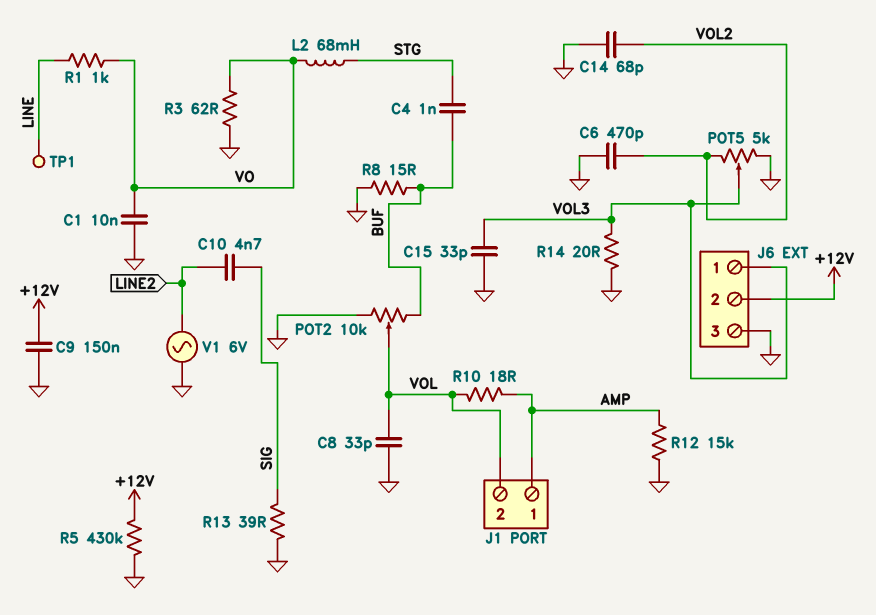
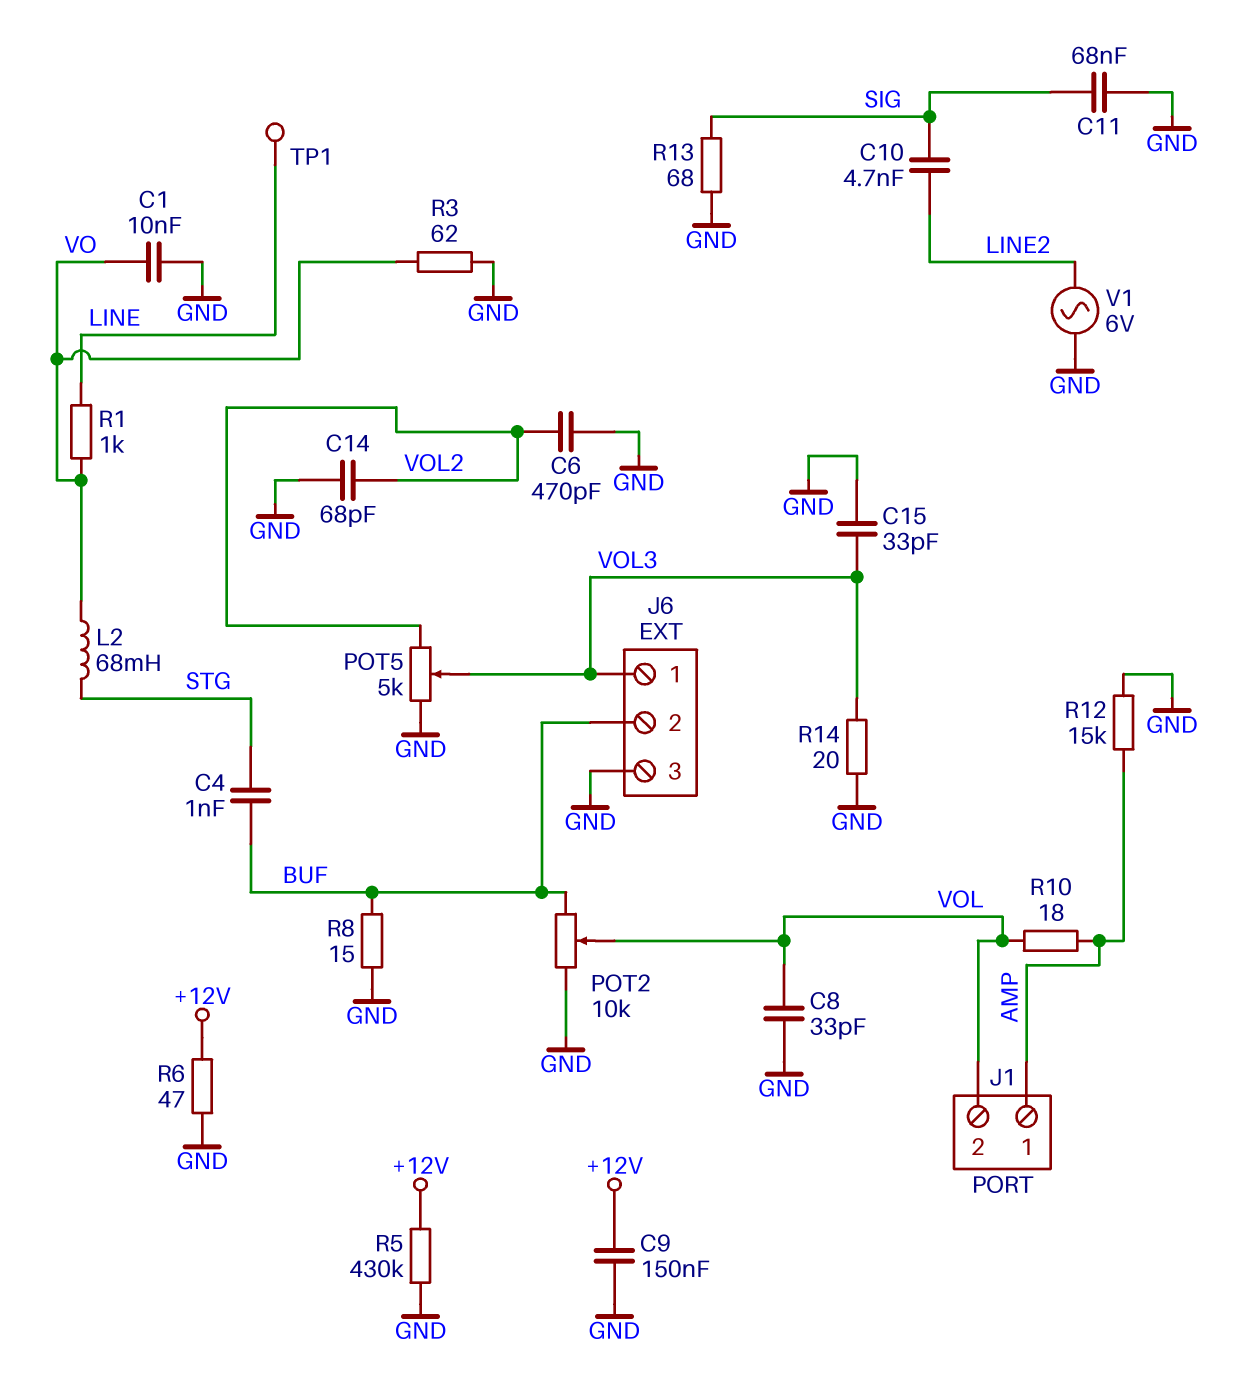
C11: none -> 68nF (GND, SIG)
J6 pin 2: +12V -> BUF
R6: none -> 47 (+12V, GND)
R13: 39 (GND, SIG) -> 68 (GND, SIG)

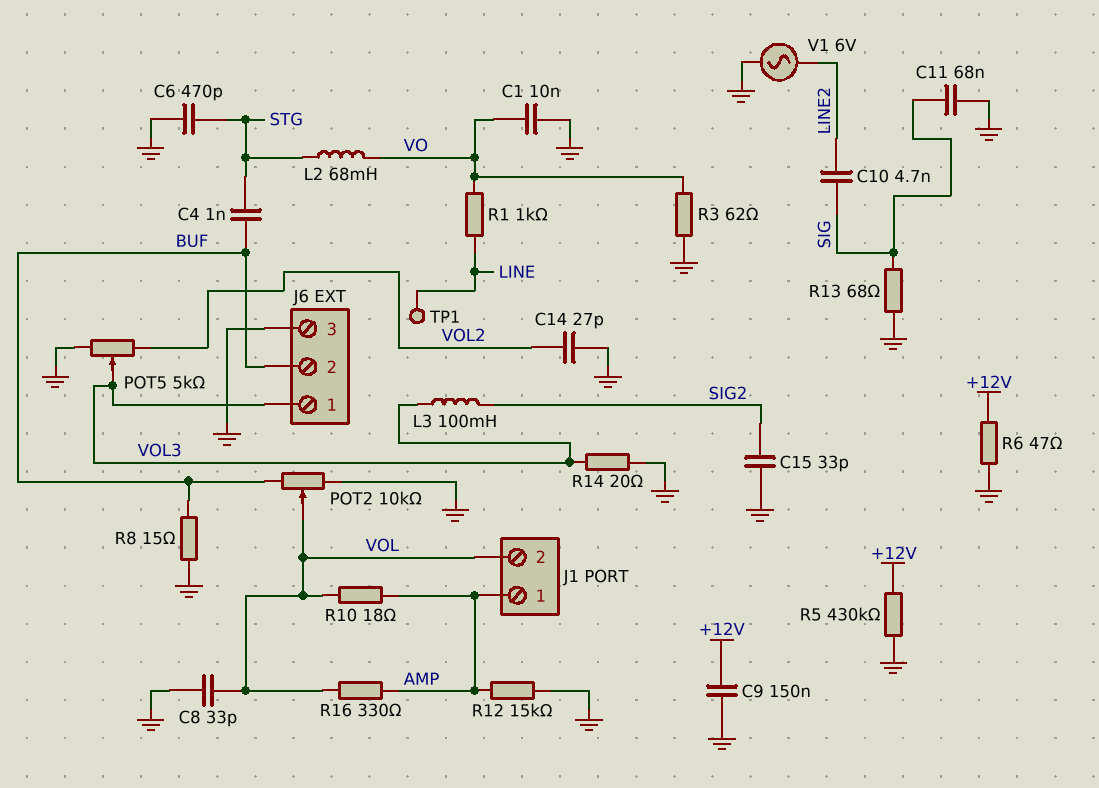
C6: 470pF (GND, VOL2) -> 470pF (GND, STG)
C14: 68pF (GND, VOL2) -> 27pF (GND, VOL2)
C15: 33pF (GND, VOL3) -> 33pF (GND, SIG2)
L3: none -> 100mH (SIG2, VOL3)
R16: none -> 330 (AMP, VOL)

